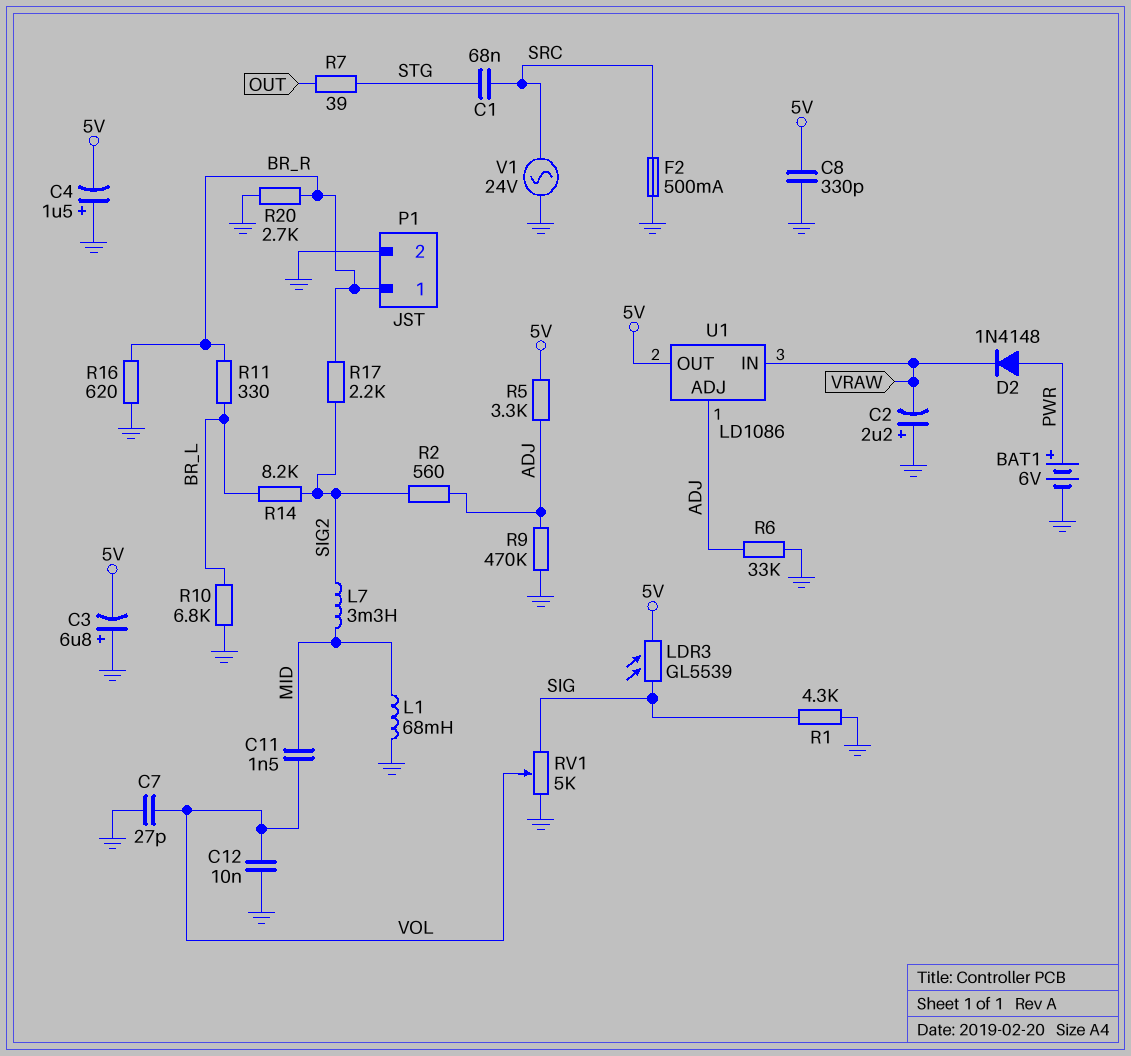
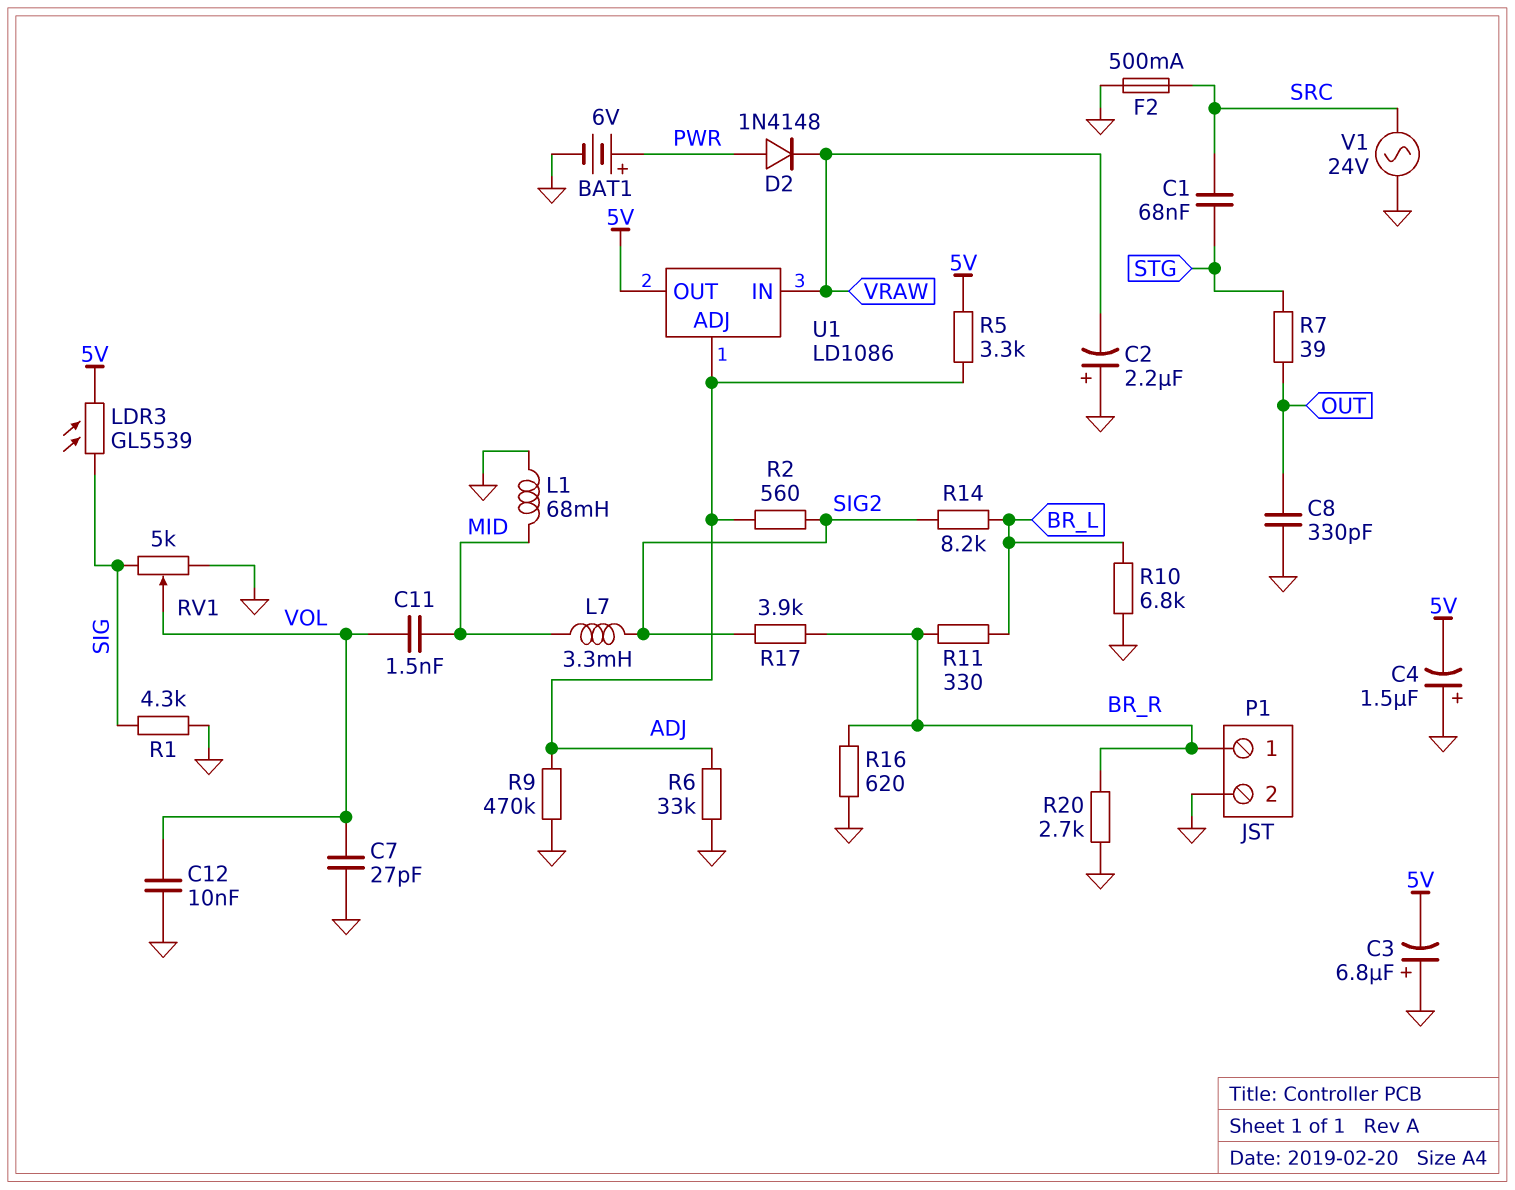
C8: 330pF (5V, GND) -> 330pF (GND, OUT)
R17: 2.2k (BR_R, SIG2) -> 3.9k (BR_R, SIG2)

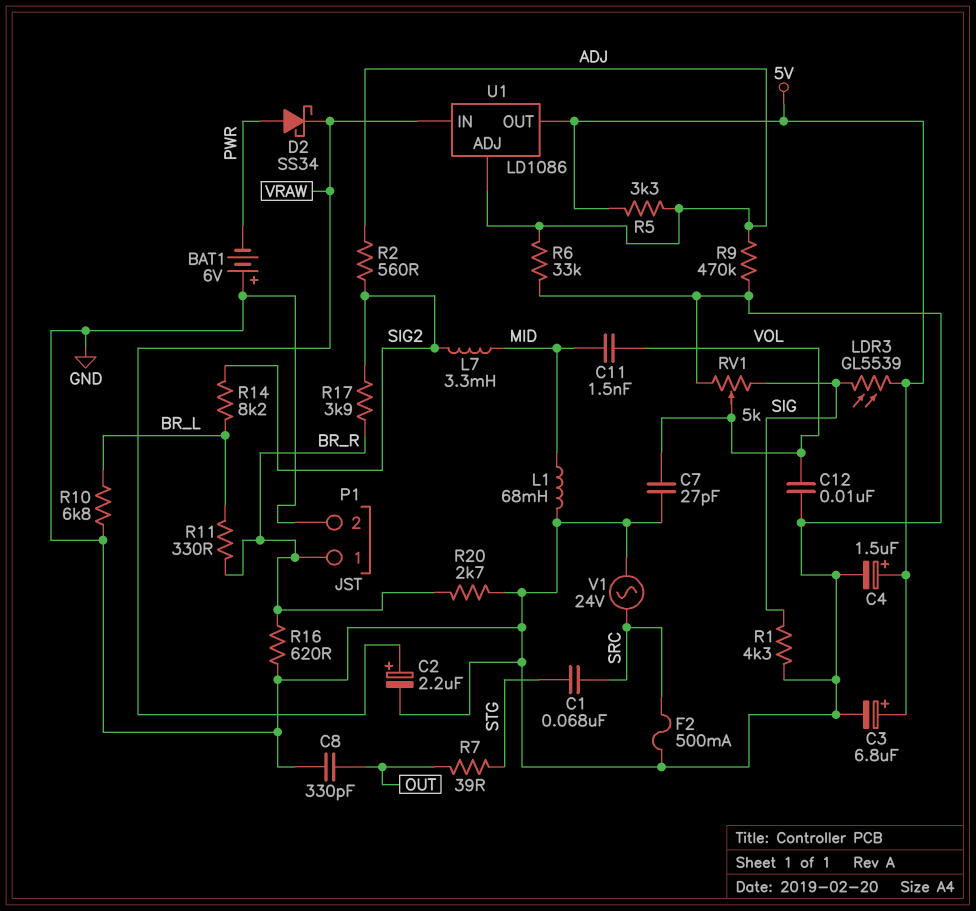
BAT1: 6V (plus PWR, minus GND) -> 6V (plus GND, minus PWR)
C2: 2.2uF (plus GND, minus VRAW) -> 2.2uF (plus VRAW, minus GND)
C3: 6.8uF (plus GND, minus 5V) -> 6.8uF (plus 5V, minus GND)
C4: 1.5uF (plus GND, minus 5V) -> 1.5uF (plus 5V, minus GND)
D2: diode 1N4148 (A PWR, K VRAW) -> schottky SS34 (A PWR, K VRAW)

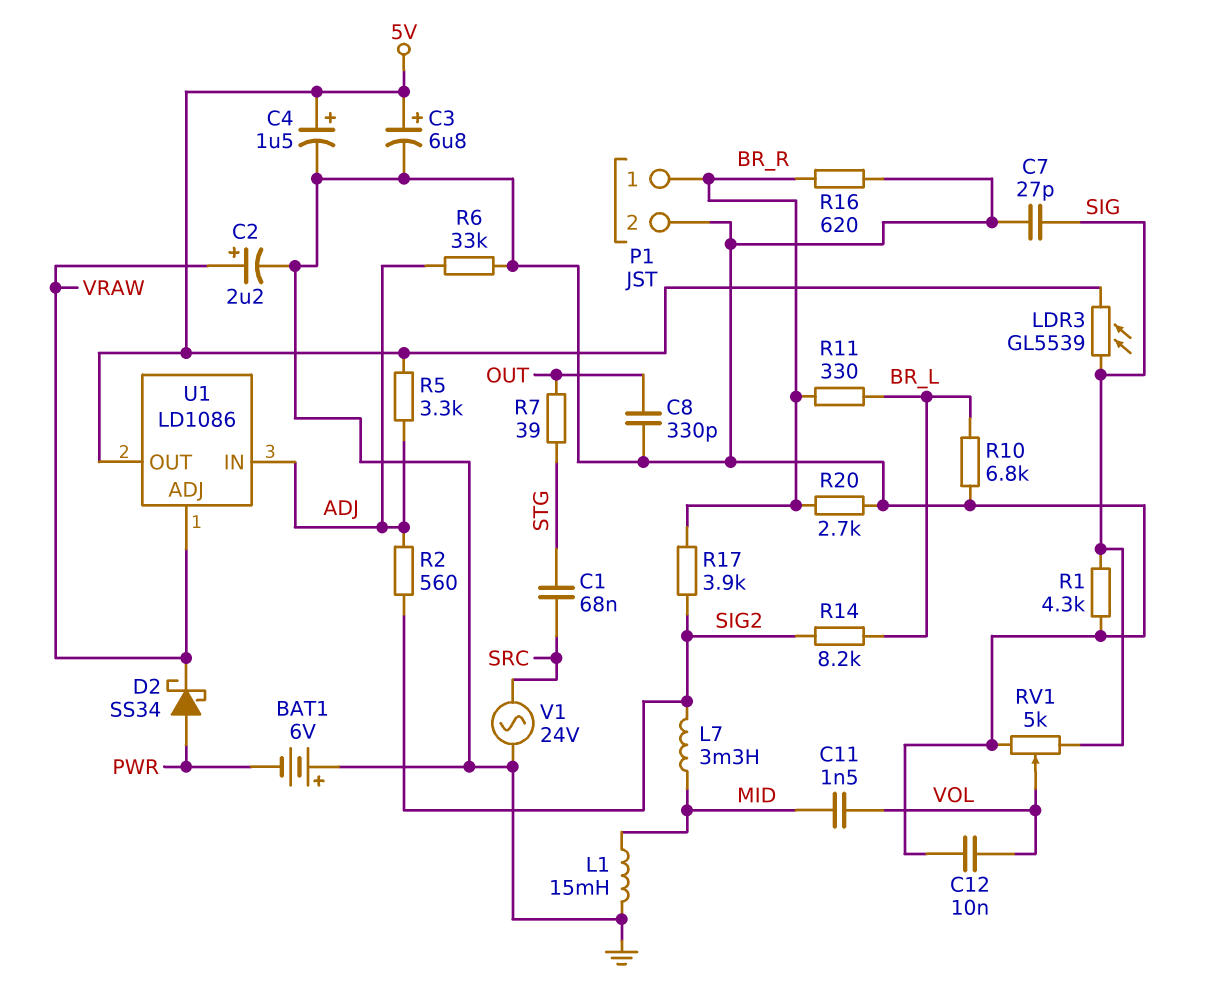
C7: 27pF (GND, VOL) -> 27pF (GND, SIG)
F2: 500mA (GND, SRC) -> none
L1: 68mH (GND, MID) -> 15mH (GND, MID)
R9: 470k (ADJ, GND) -> none
U1 pin ADJ: ADJ -> VRAW
U1 pin IN: VRAW -> ADJ

